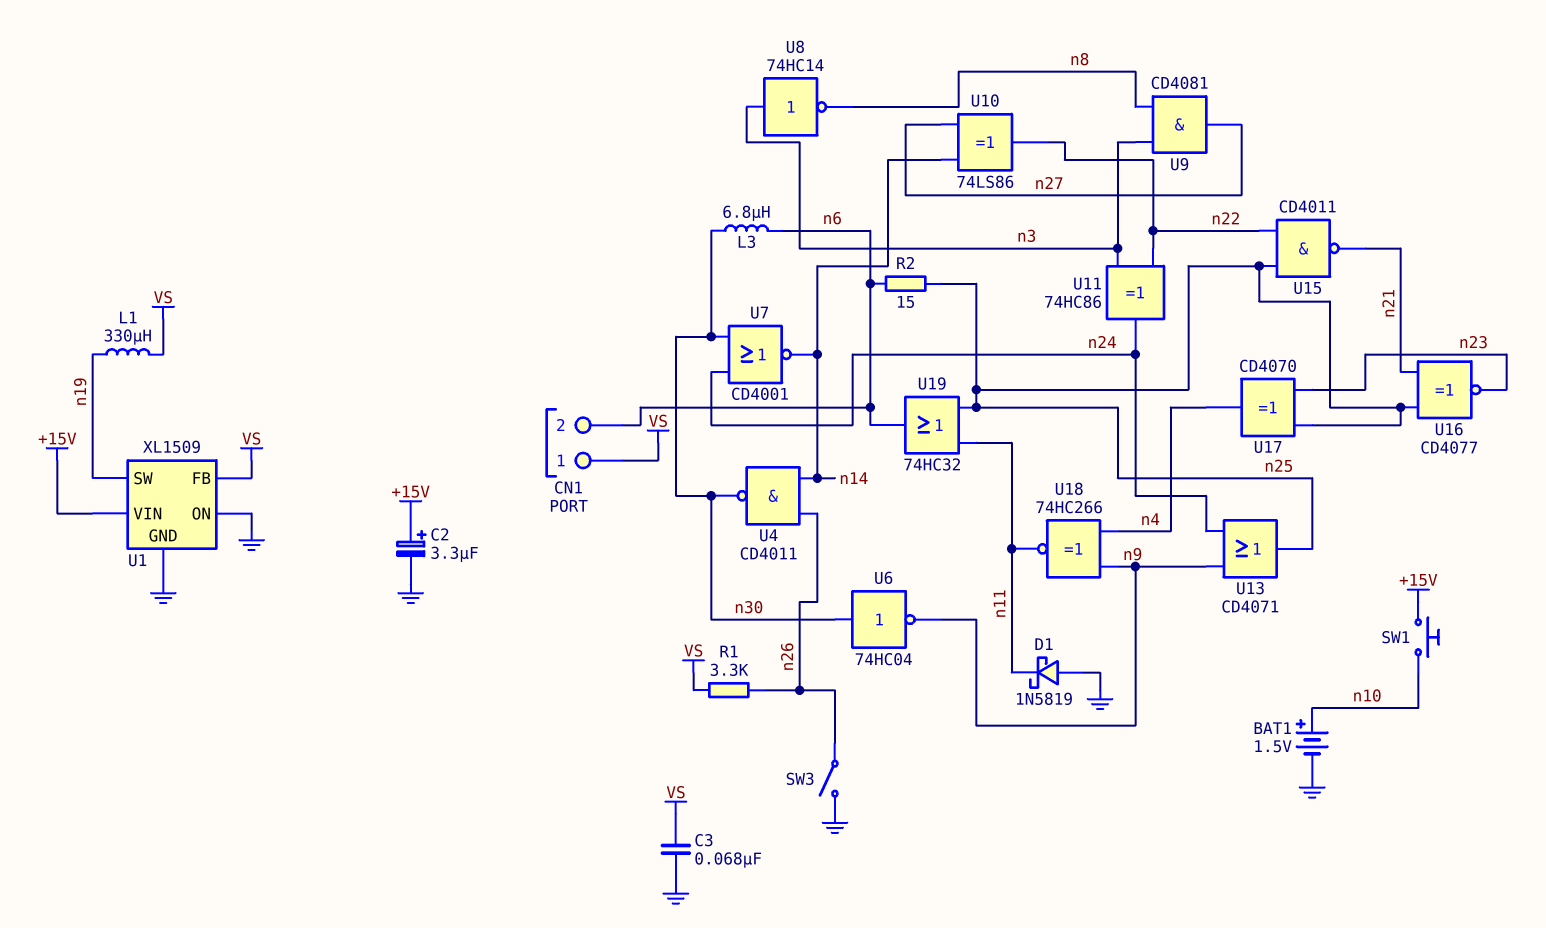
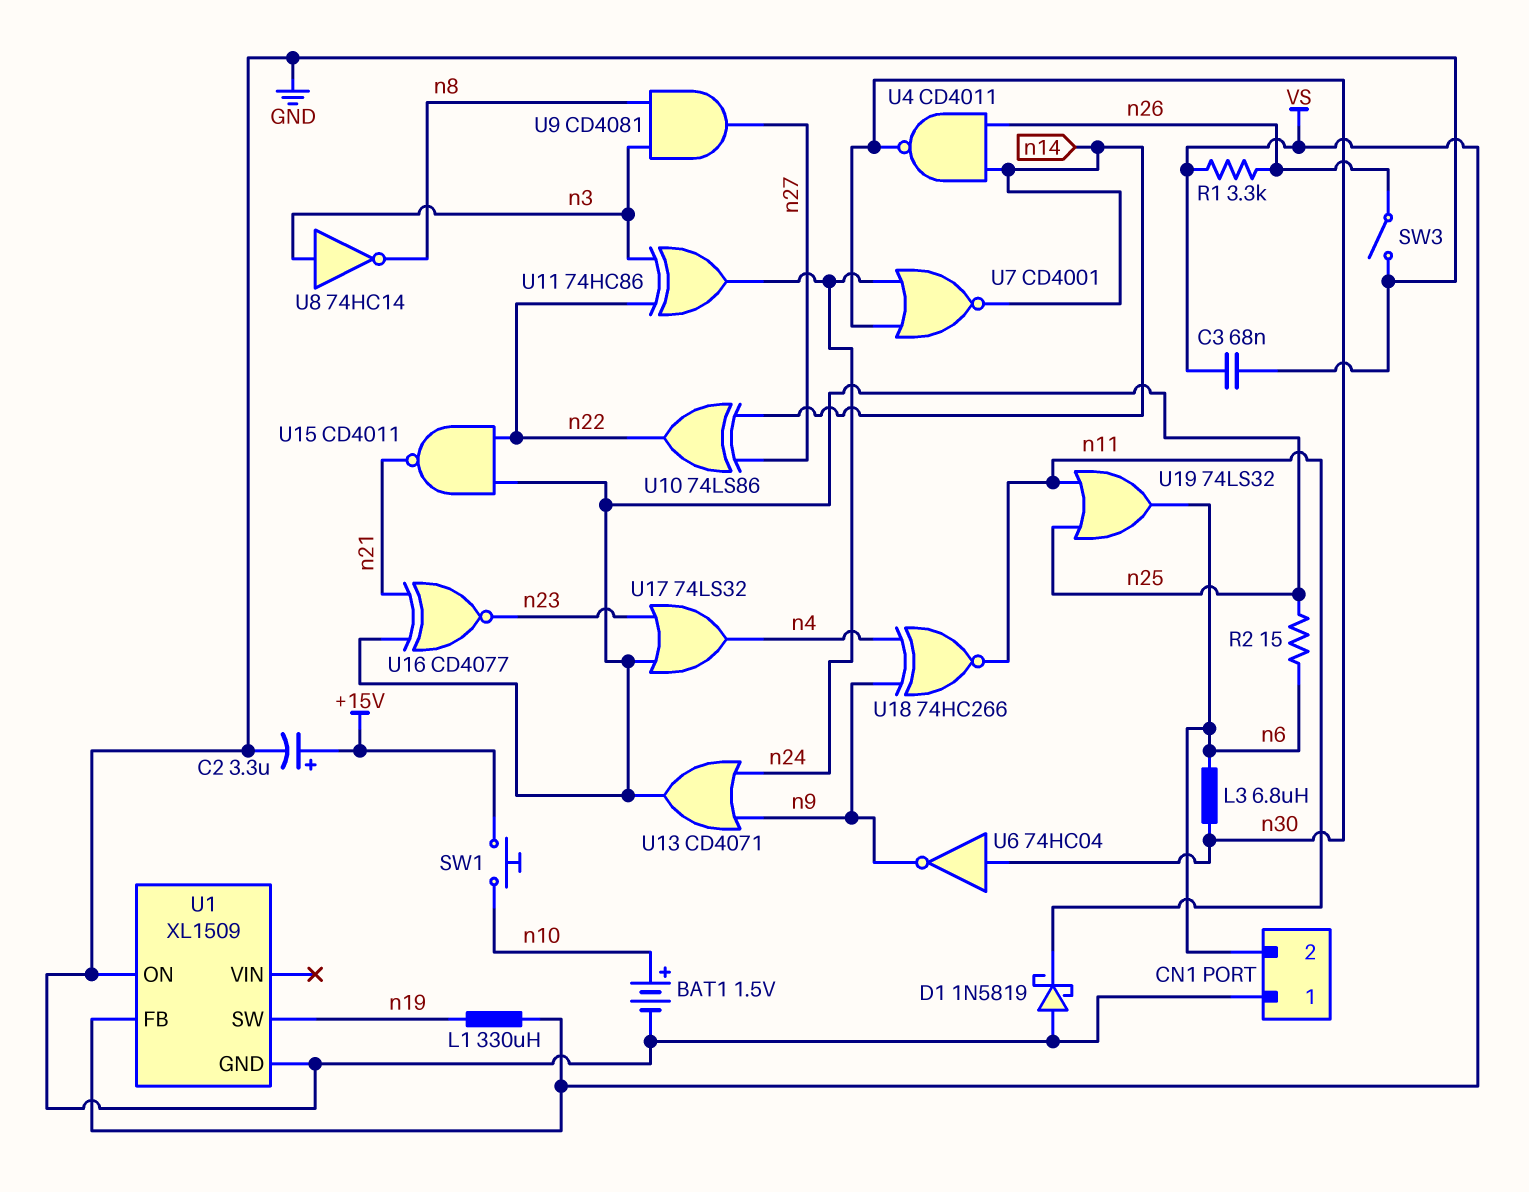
CN1 pin 1: VS -> GND
U1 pin VIN: +15V -> none
U17: XOR CD4070 (in n23, in n25, out n4) -> OR 74LS32 (in n23, in n25, out n4)
U19: OR 74HC32 (in n11, in n25, out n6) -> OR 74LS32 (in n11, in n25, out n6)

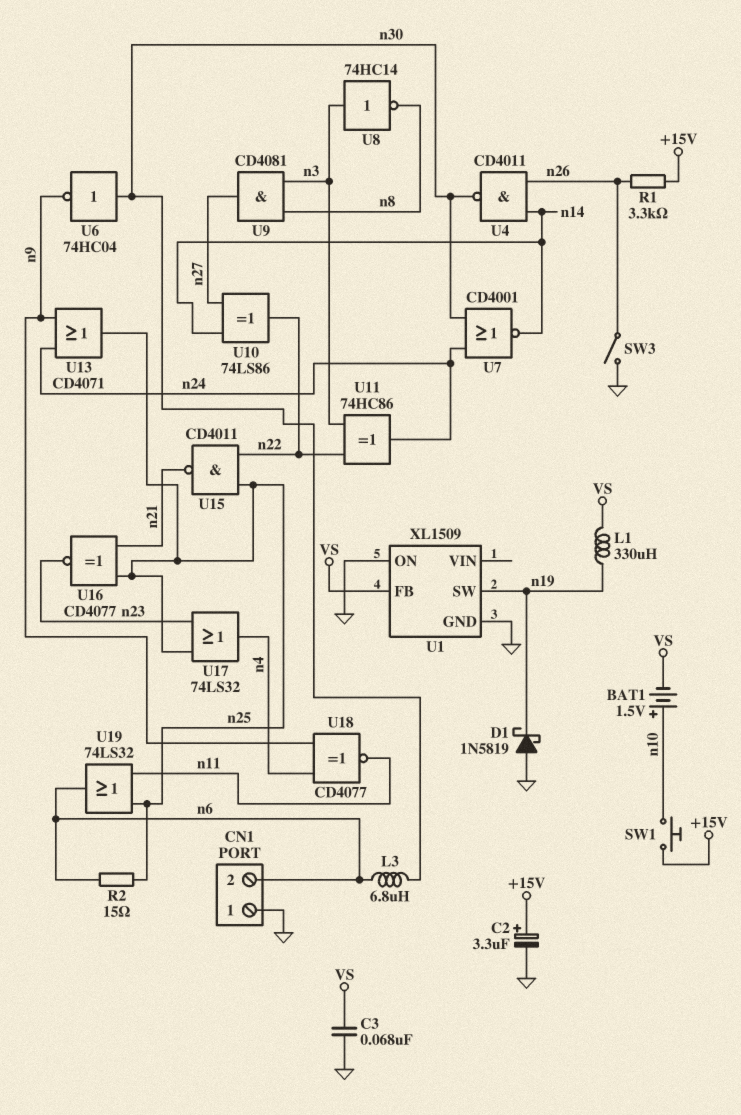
BAT1: 1.5V (plus n10, minus GND) -> 1.5V (plus n10, minus VS)
D1: schottky 1N5819 (A GND, K n11) -> schottky 1N5819 (A GND, K n19)
R1: 3.3k (VS, n26) -> 3.3k (+15V, n26)
U18: XNOR 74HC266 (in n4, in n9, out n11) -> XNOR CD4077 (in n4, in n9, out n11)

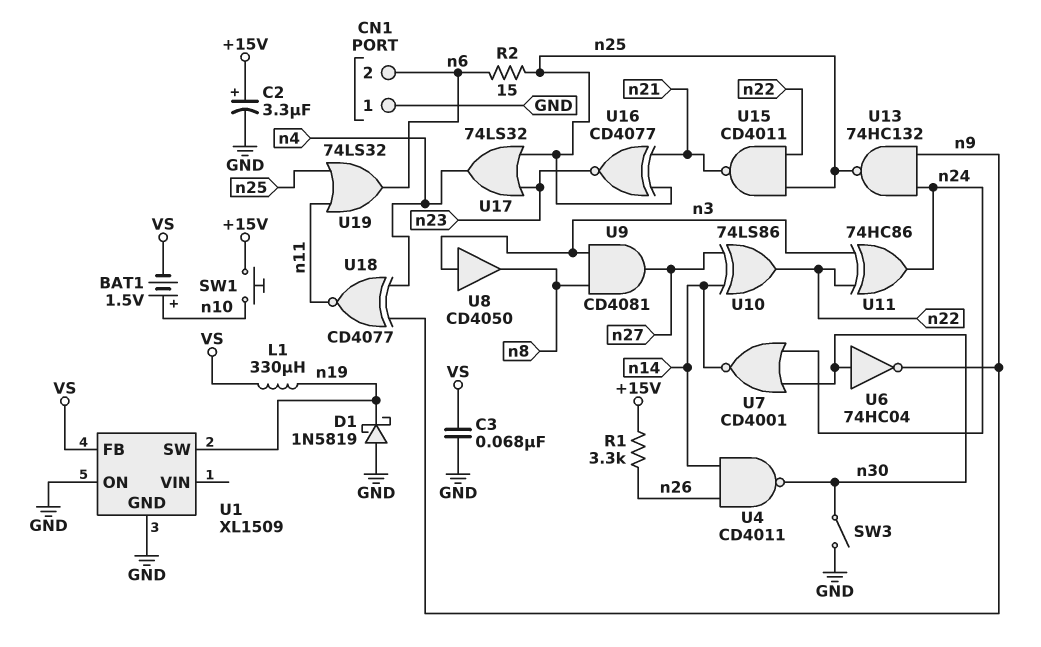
L3: 6.8uH (n6, n30) -> none
SW3: switch (GND, n26) -> switch (GND, n30)
U8: NOT 74HC14 (in n3, out n8) -> buffer CD4050 (in n3, out n8)
U13: OR CD4071 (in n9, in n24, out n25) -> NAND 74HC132 (in n9, in n24, out n25)

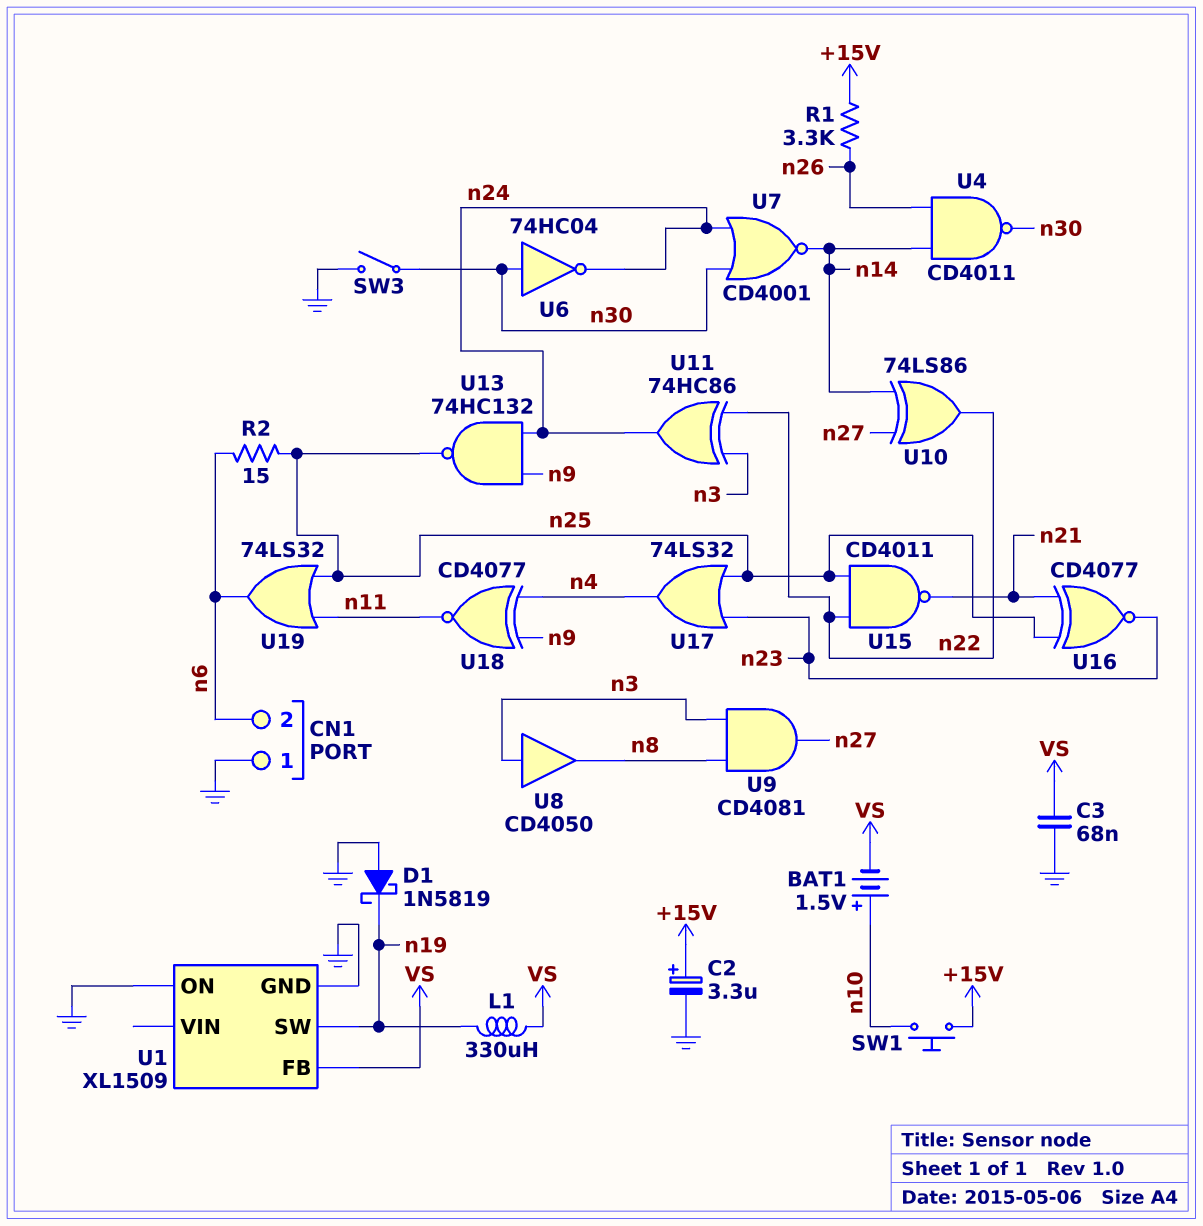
U6: NOT 74HC04 (in n30, out n9) -> NOT 74HC04 (in n30, out n24)

